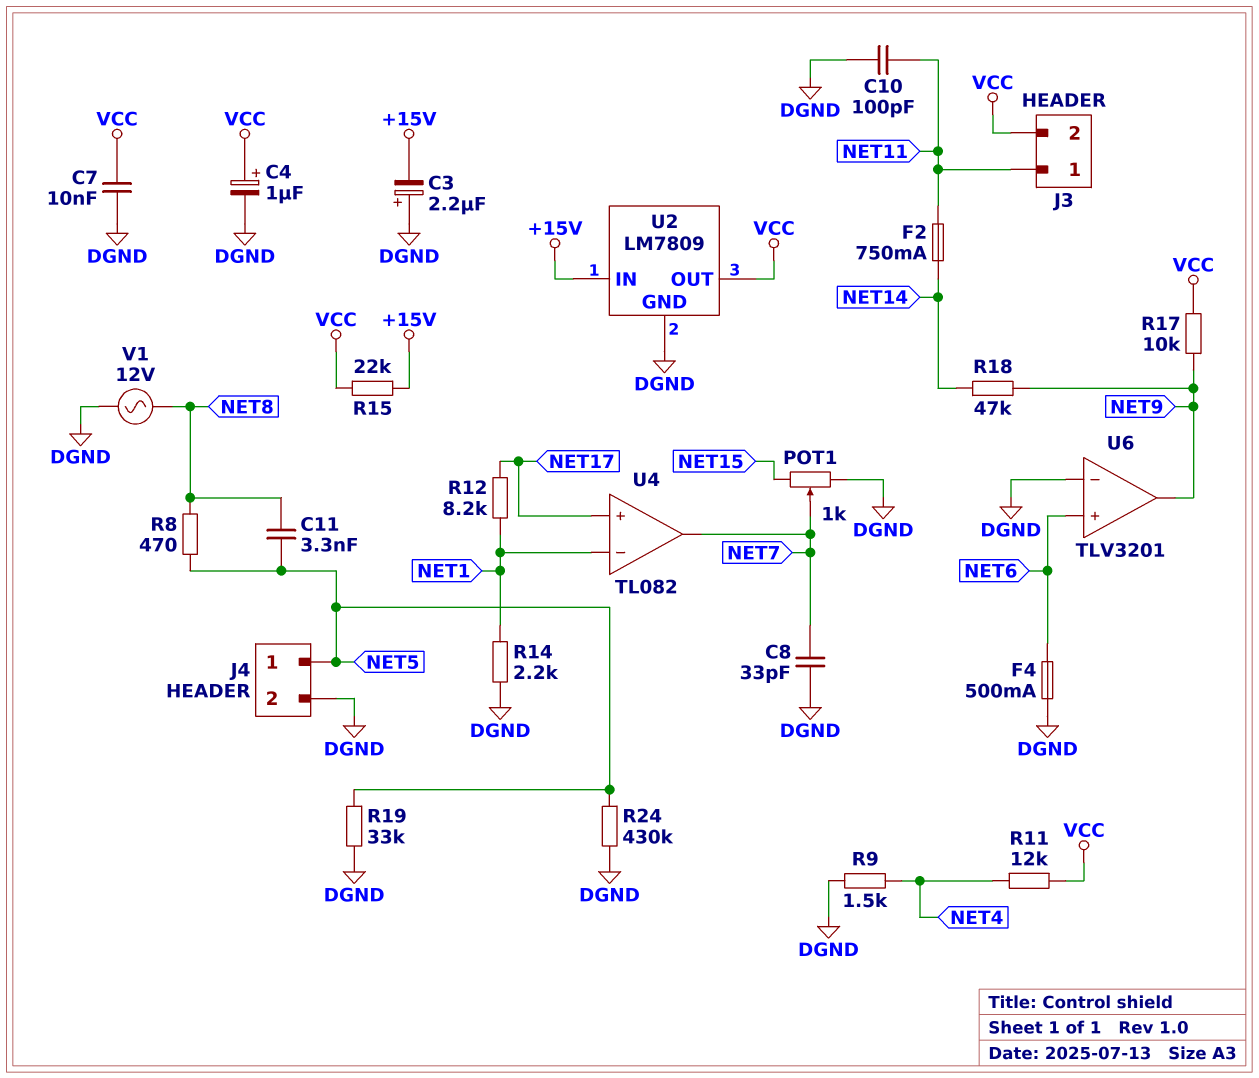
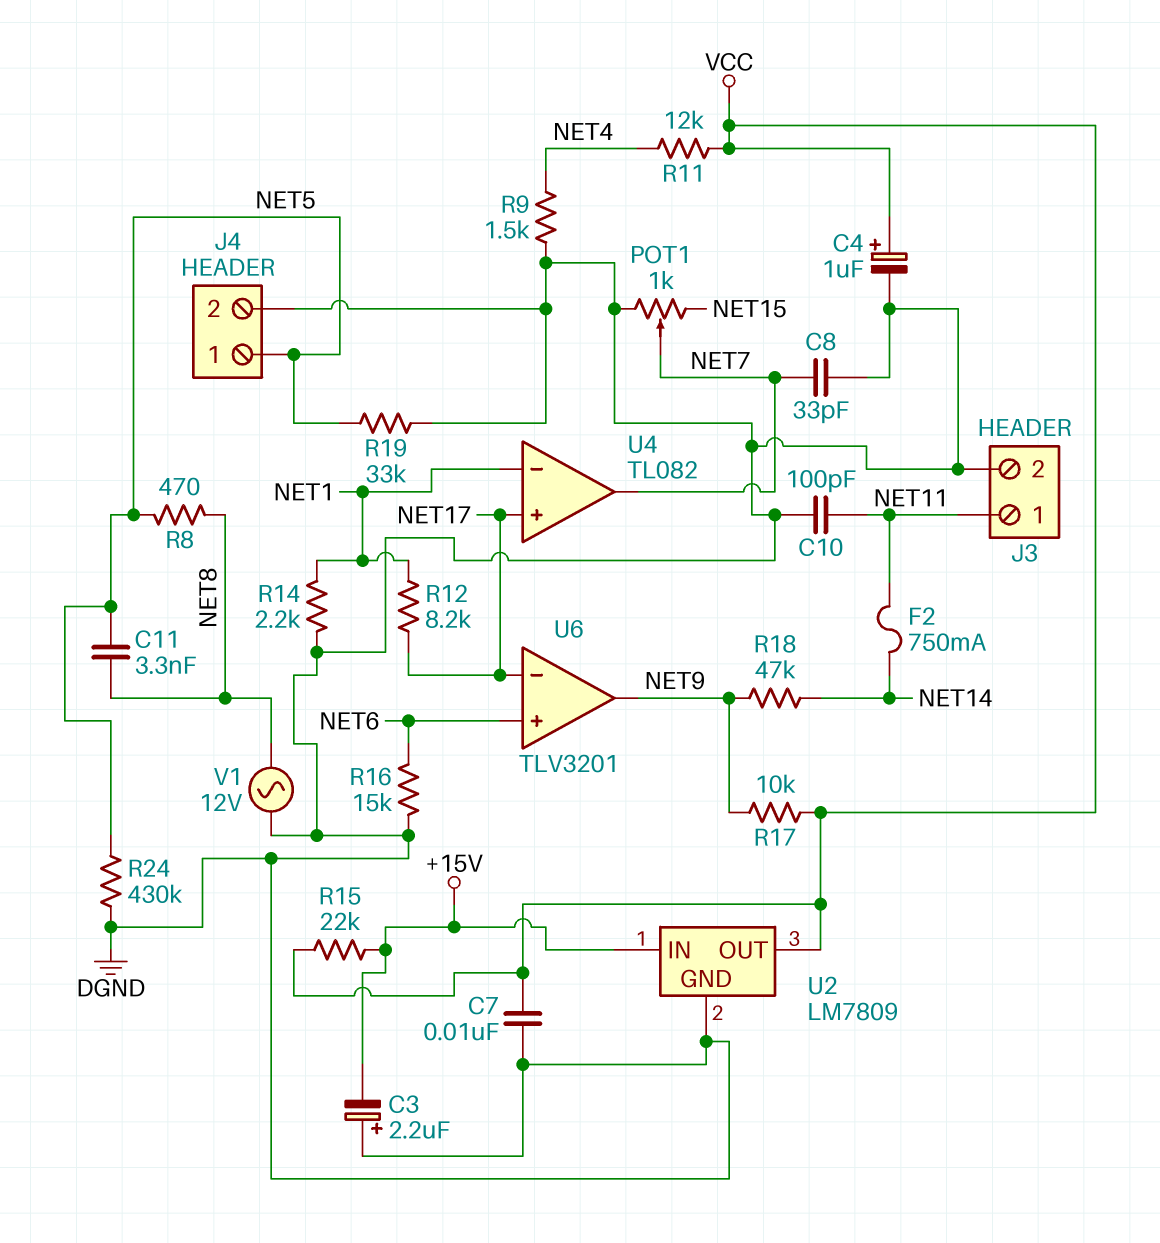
F4: 500mA (DGND, NET6) -> none
J3 pin 2: VCC -> DGND
R16: none -> 15k (DGND, NET6)
U6 pin in-: DGND -> NET17

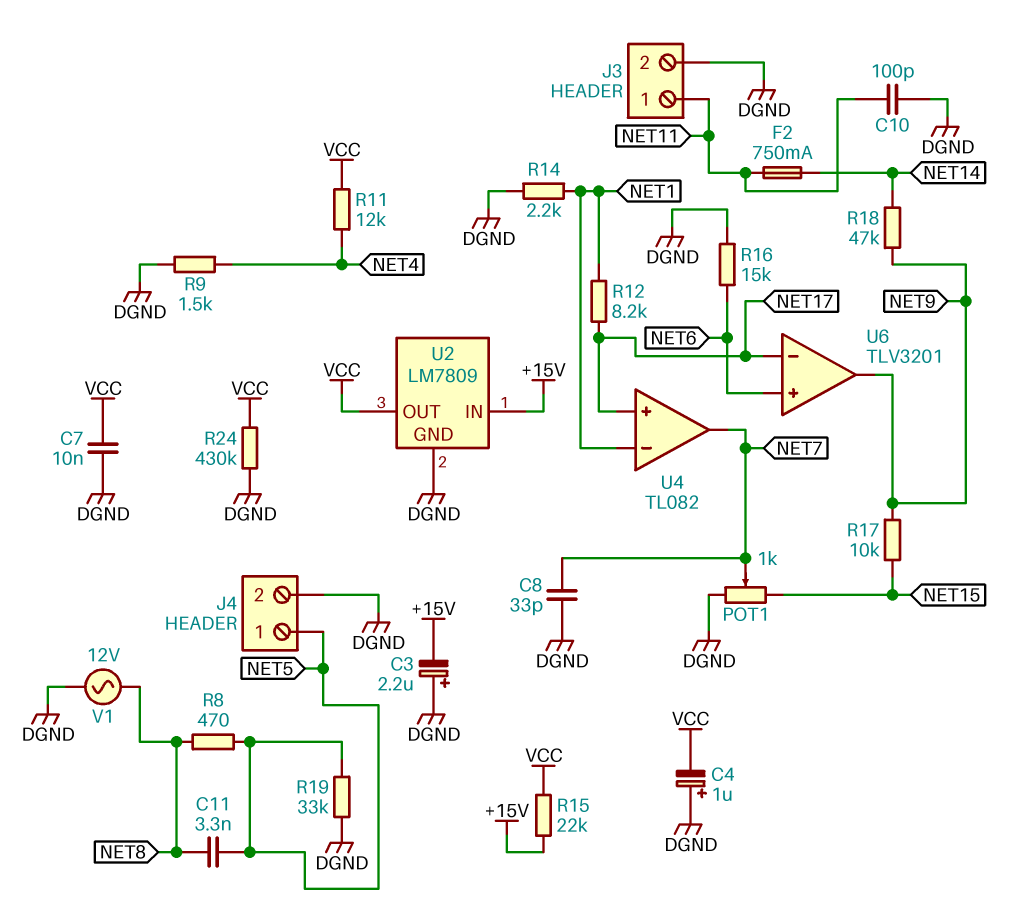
C4: 1uF (plus VCC, minus DGND) -> 1uF (plus DGND, minus VCC)
R17: 10k (NET9, VCC) -> 10k (NET9, NET15)
R24: 430k (DGND, NET5) -> 430k (DGND, VCC)

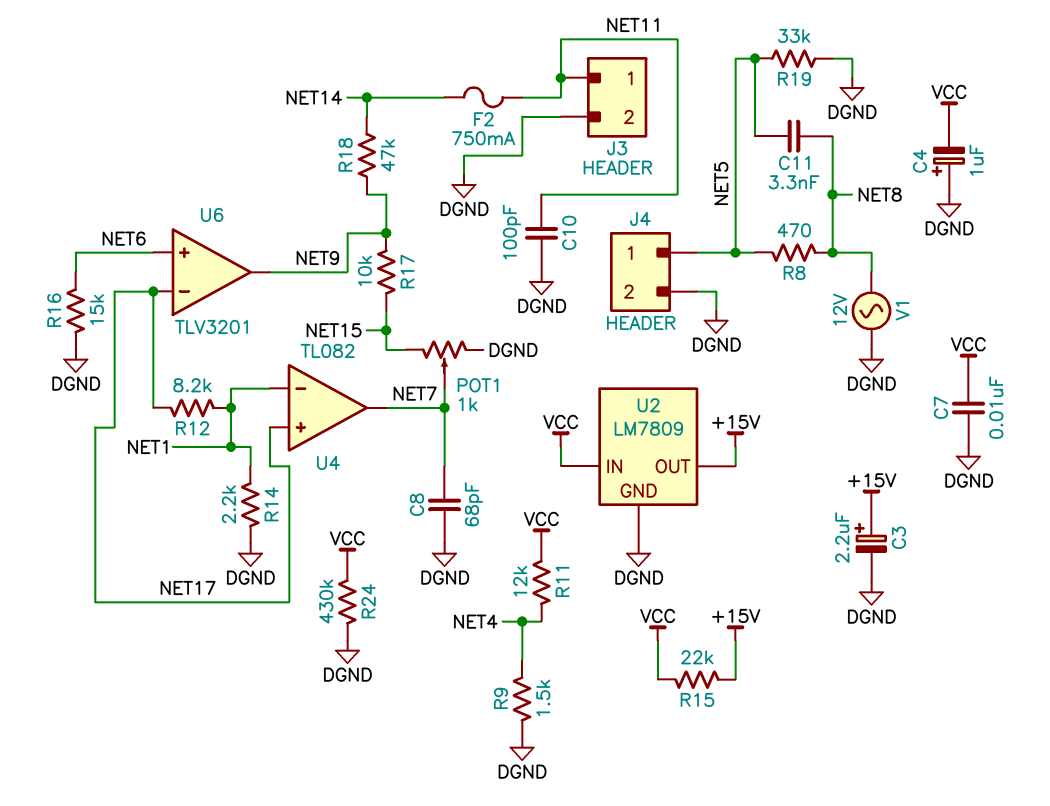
C3: 2.2uF (plus DGND, minus +15V) -> 2.2uF (plus +15V, minus DGND)
C8: 33pF (DGND, NET7) -> 68pF (DGND, NET7)
U2 pin IN: +15V -> VCC
U2 pin OUT: VCC -> +15V

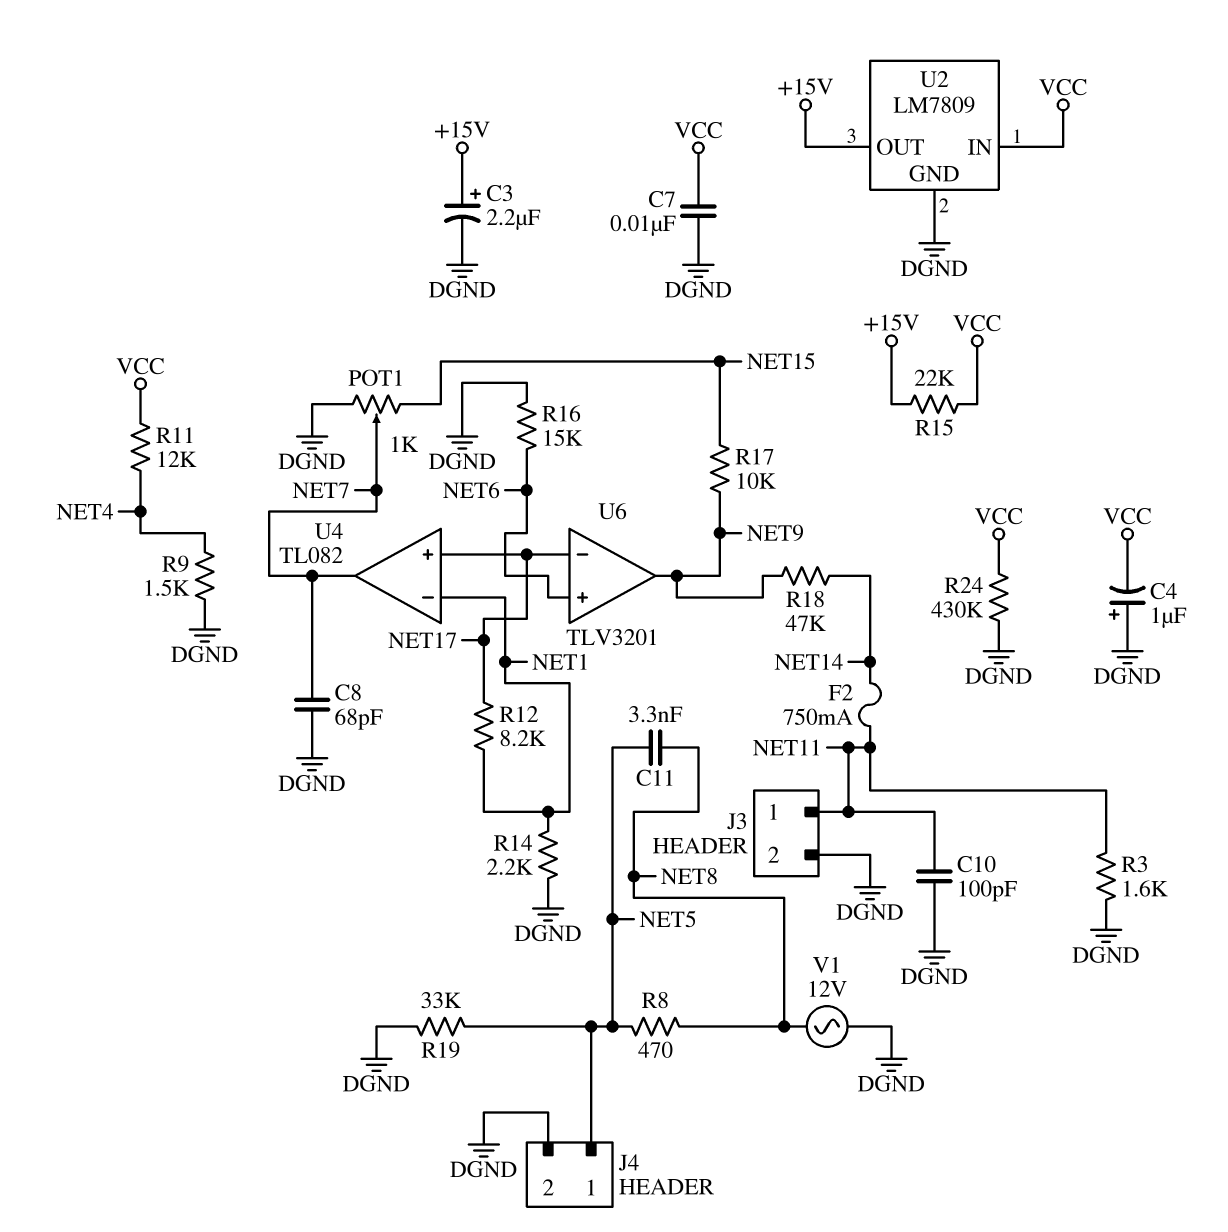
R3: none -> 1.6k (DGND, NET11)

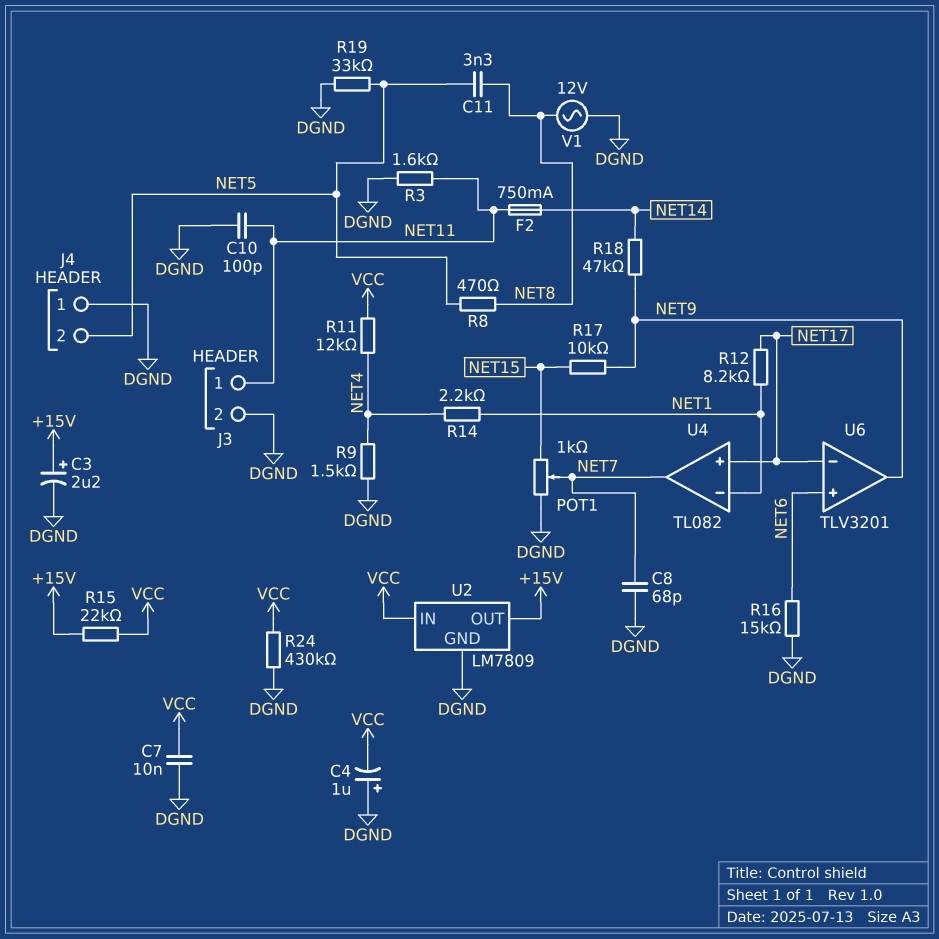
J4 pin 1: NET5 -> DGND
J4 pin 2: DGND -> NET5
R14: 2.2k (DGND, NET1) -> 2.2k (NET1, NET4)

